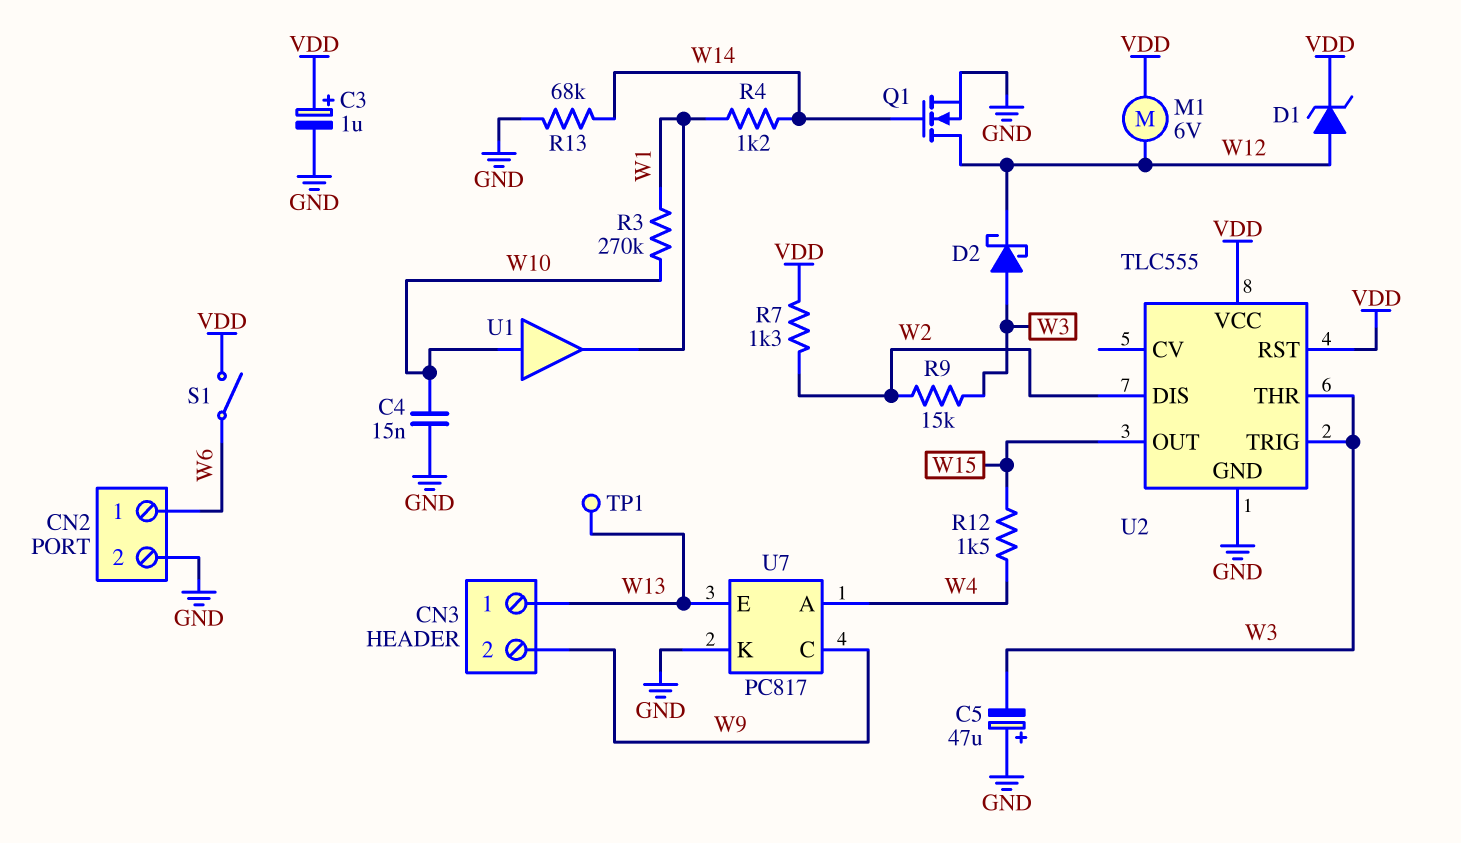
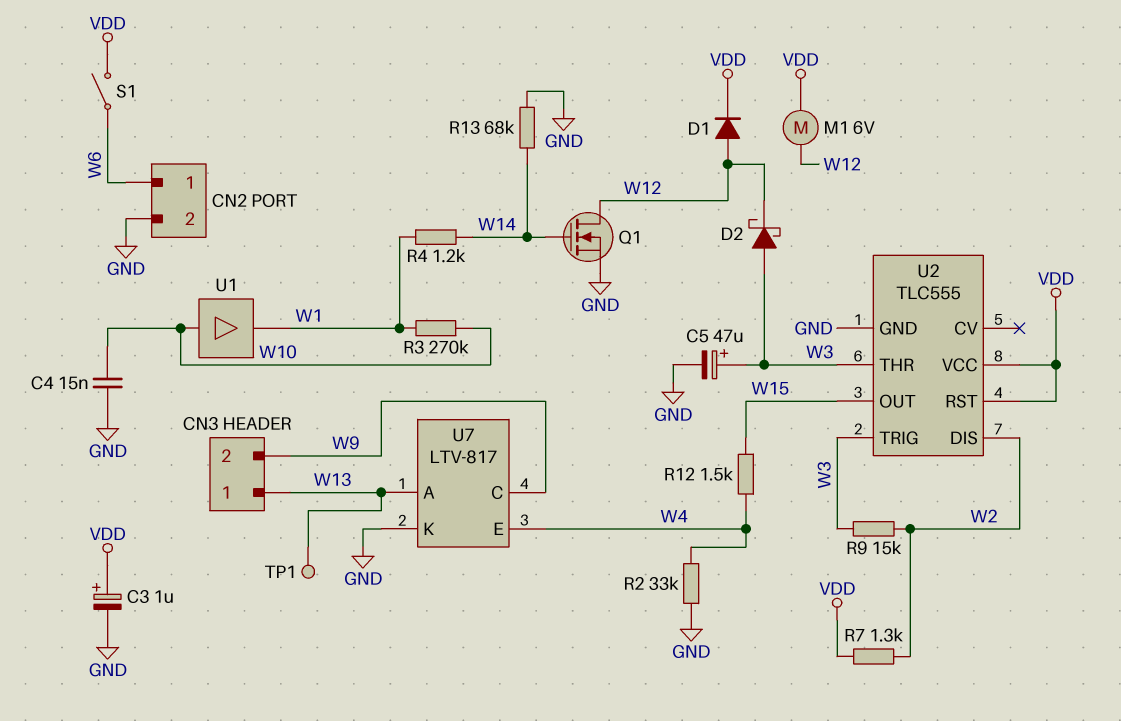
C5: 47uF (plus GND, minus W3) -> 47uF (plus W3, minus GND)
D1: zener (A W12, K VDD) -> diode (A W12, K VDD)
R2: none -> 33k (GND, W4)
U7: PC817 -> LTV-817
U7 pin A: W4 -> W13
U7 pin E: W13 -> W4

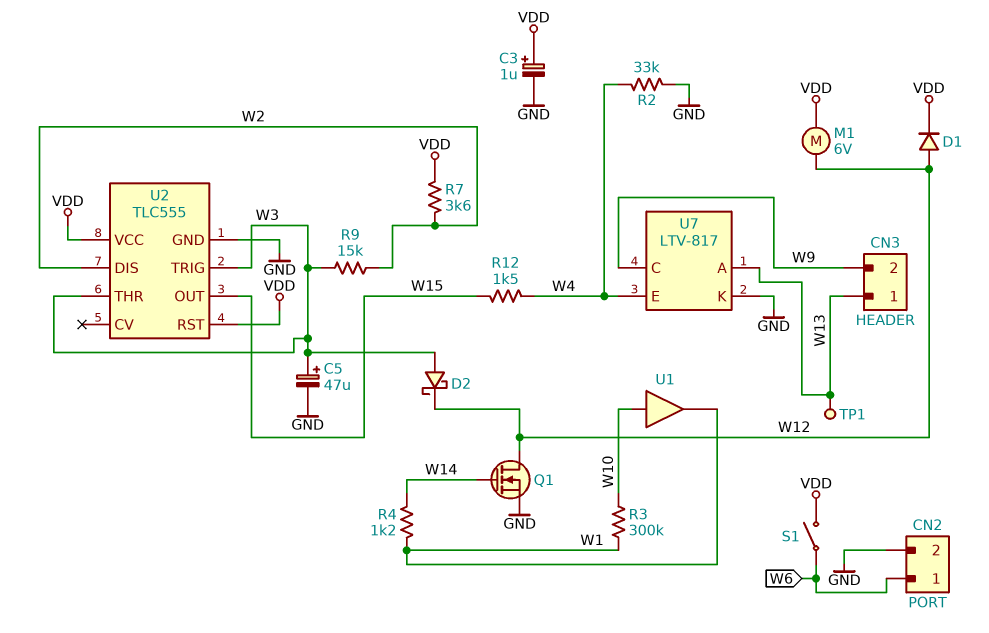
C4: 15nF (GND, W10) -> none
R3: 270k (W1, W10) -> 300k (W1, W10)
R7: 1.3k (VDD, W2) -> 3.6k (VDD, W2)
R13: 68k (GND, W14) -> none

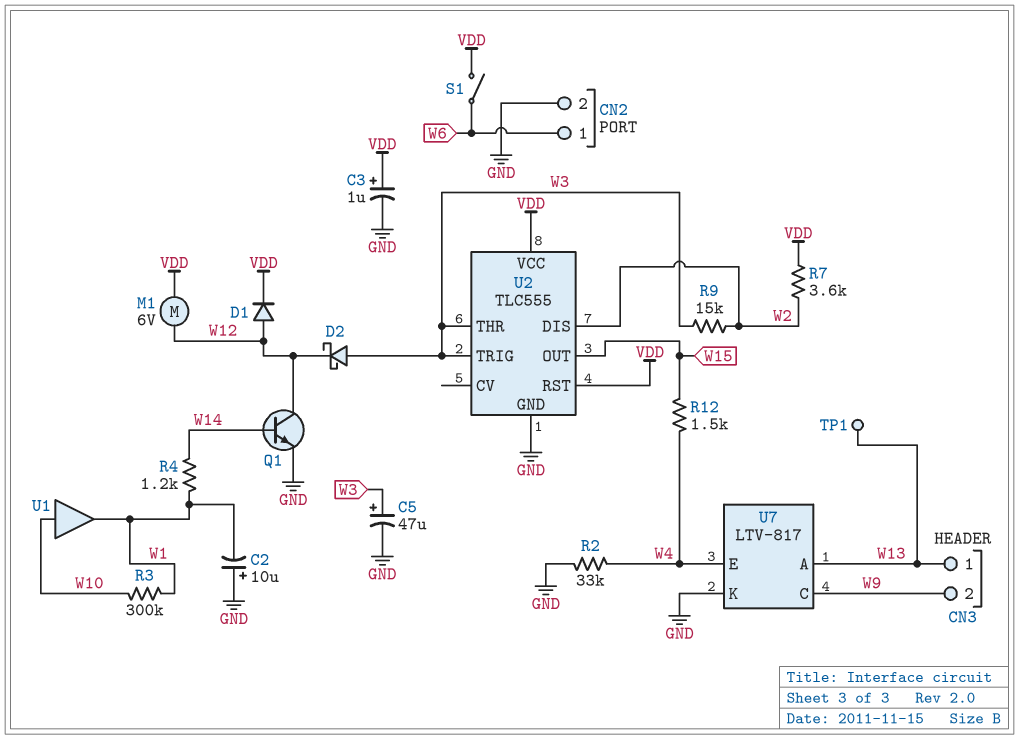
C2: none -> 10uF (plus GND, minus W1)
Q1: NMOS (G W14, D W12, S GND) -> NPN (B W14, C W12, E GND)

